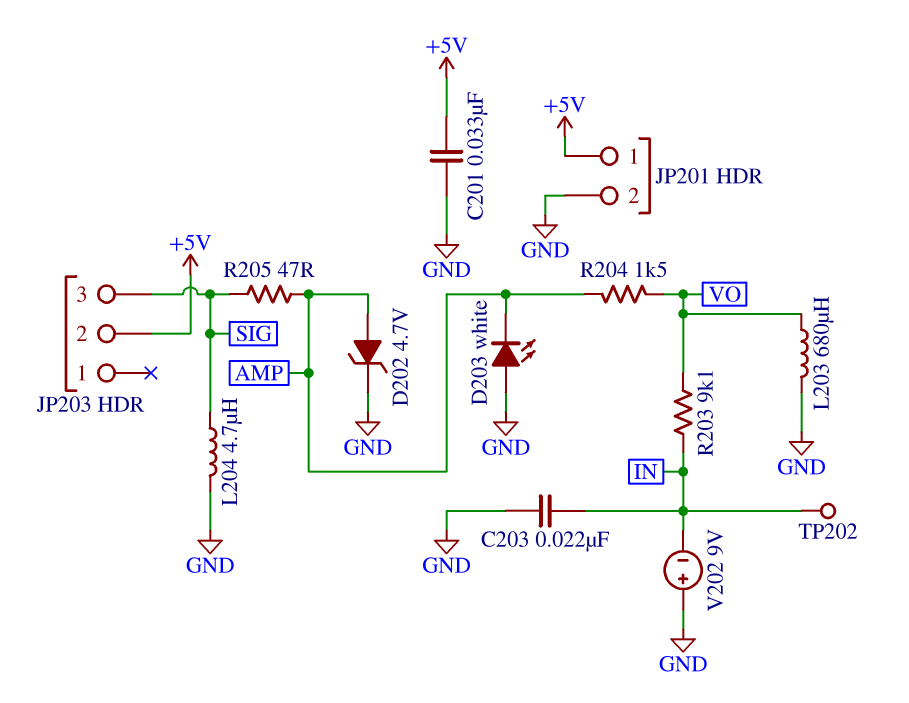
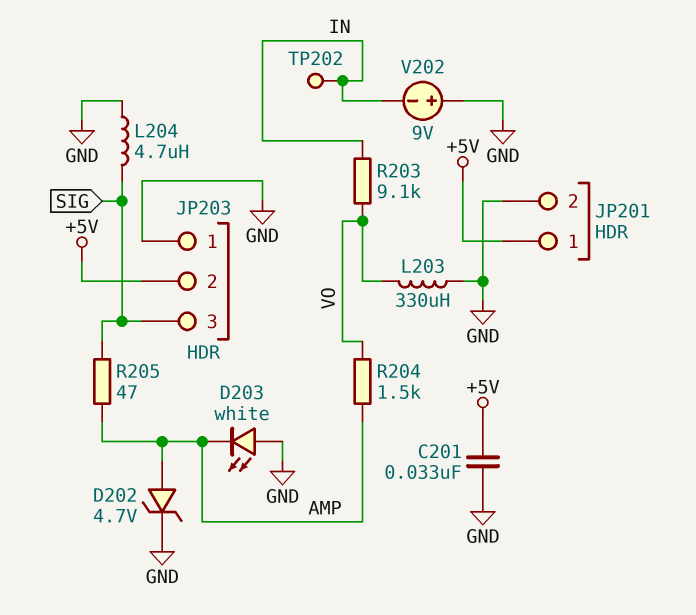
C203: 22nF (GND, IN) -> none
JP203 pin 1: none -> GND
L203: 680uH (GND, VO) -> 330uH (GND, VO)

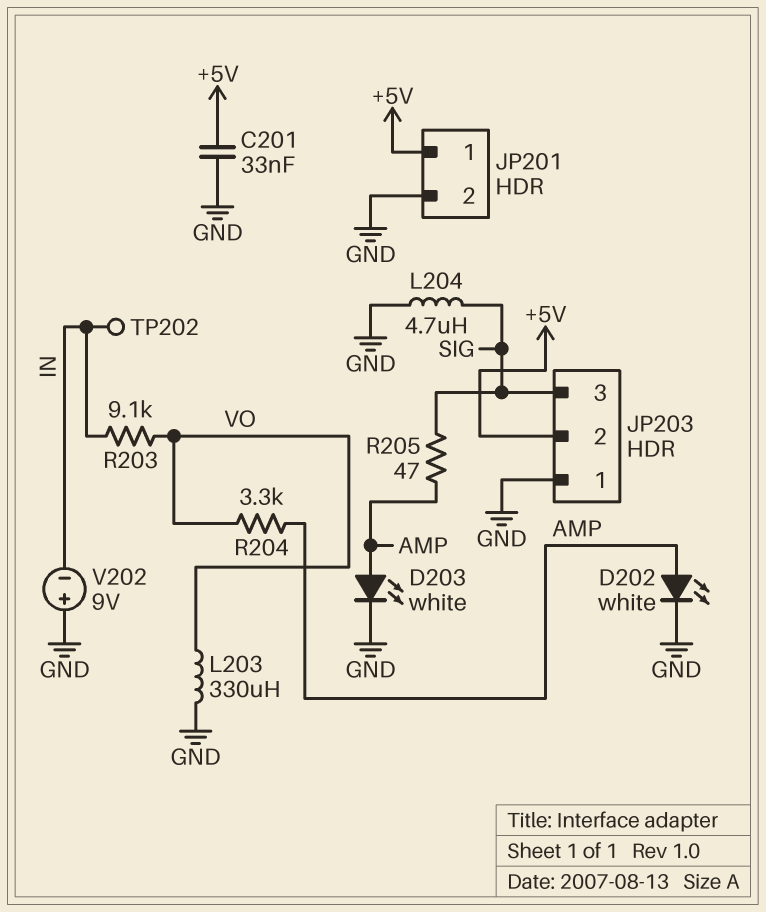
D202: zener 4.7V (A AMP, K GND) -> LED white (A AMP, K GND)
D203: LED white (A GND, K AMP) -> LED white (A AMP, K GND)
R204: 1.5k (AMP, VO) -> 3.3k (AMP, VO)

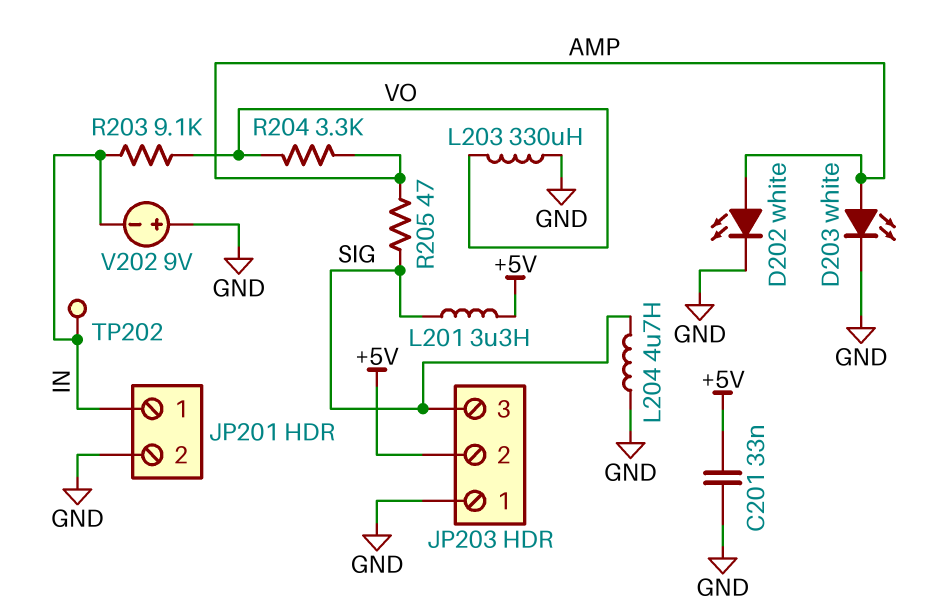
JP201 pin 1: +5V -> IN
L201: none -> 3.3uH (+5V, SIG)

